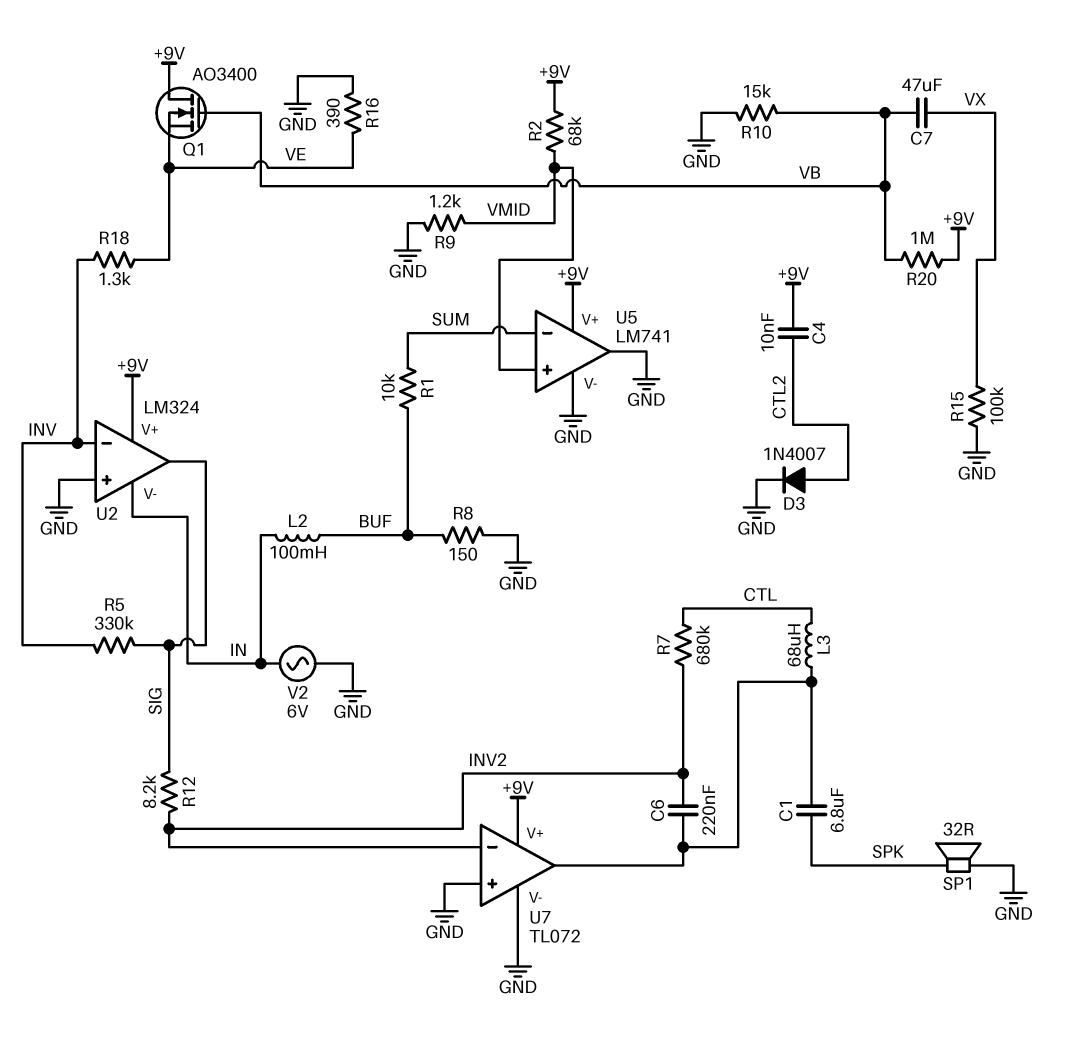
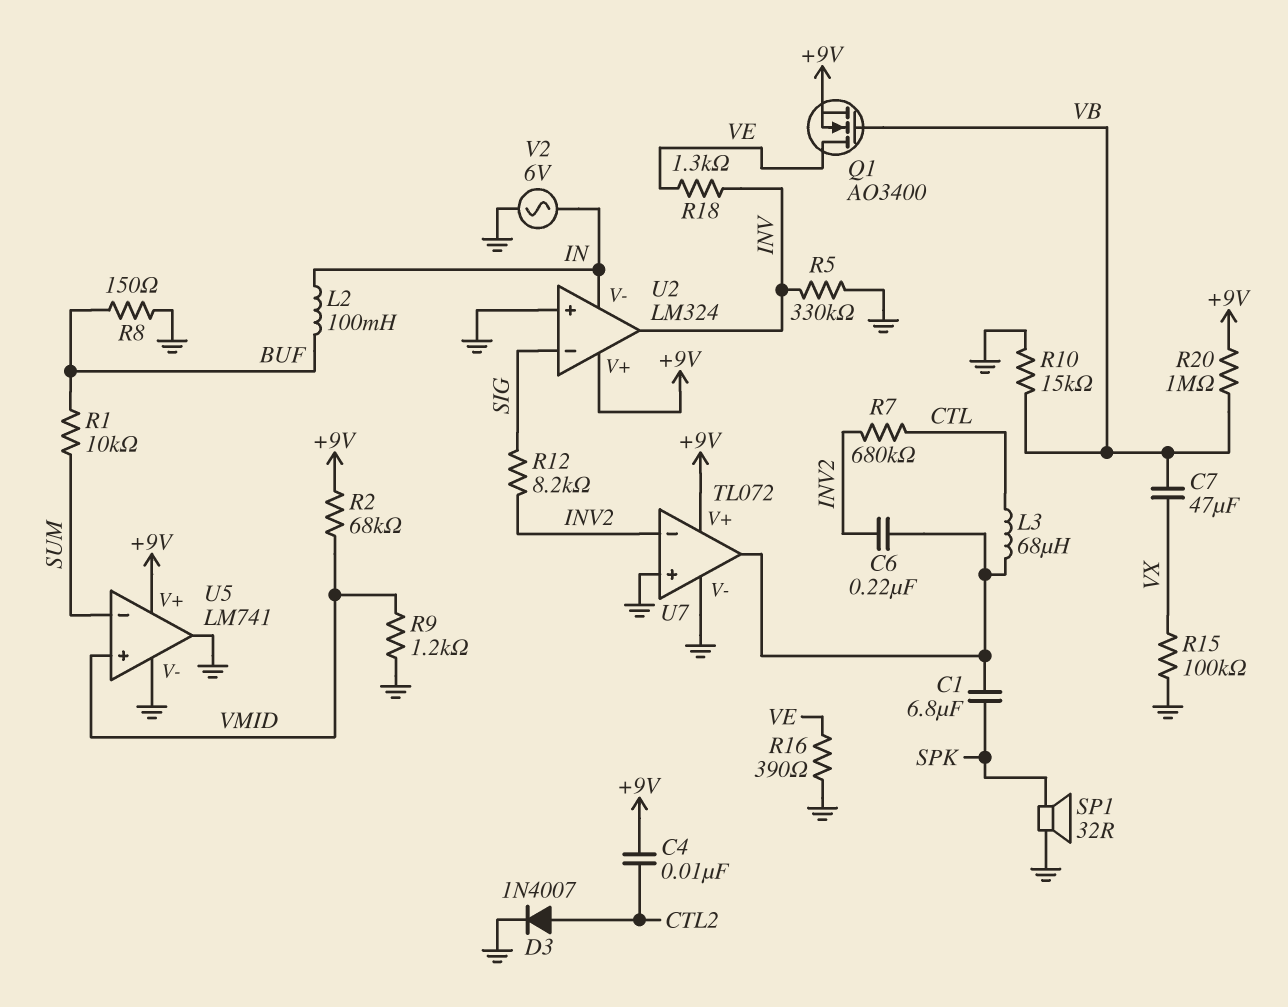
Q1: NMOS AO3400 (G VB, D +9V, S VE) -> NMOS AO3400 (G VB, D VE, S +9V)
R5: 330k (INV, SIG) -> 330k (GND, INV)
U2 pin in-: INV -> SIG
U2 pin out: SIG -> INV

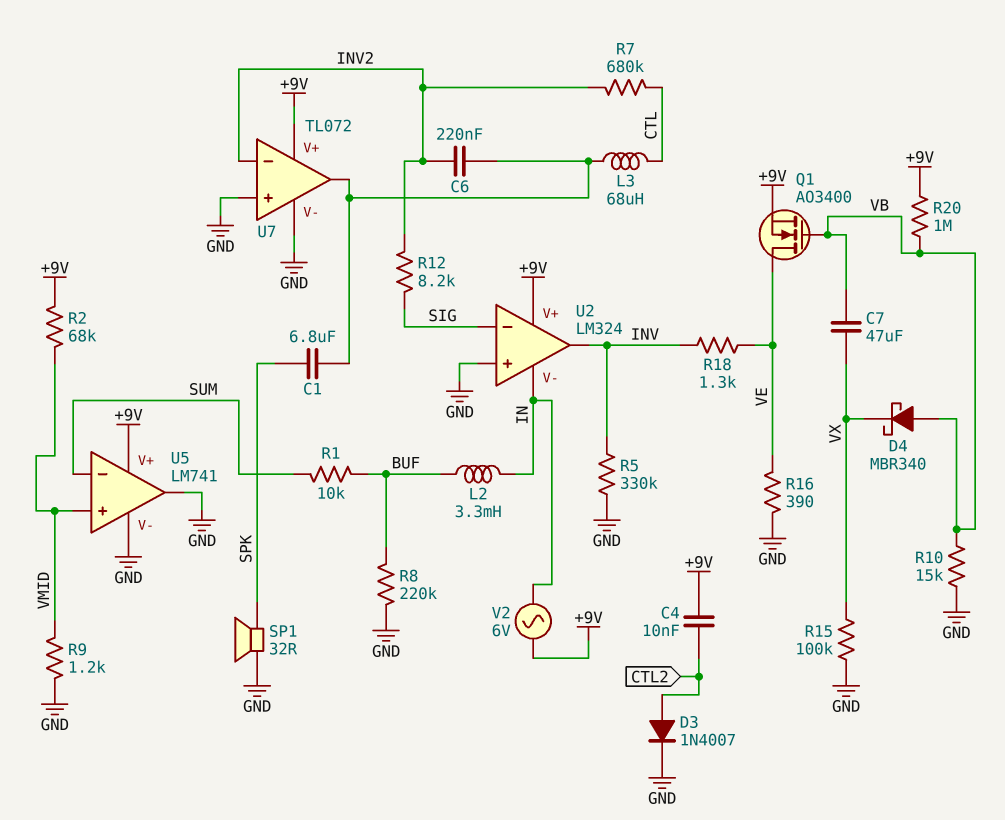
D4: none -> schottky MBR340 (A VB, K VX)
L2: 100mH (BUF, IN) -> 3.3mH (BUF, IN)
R8: 150 (BUF, GND) -> 220k (BUF, GND)
V2: AC 6V (GND, IN) -> AC 6V (+9V, IN)

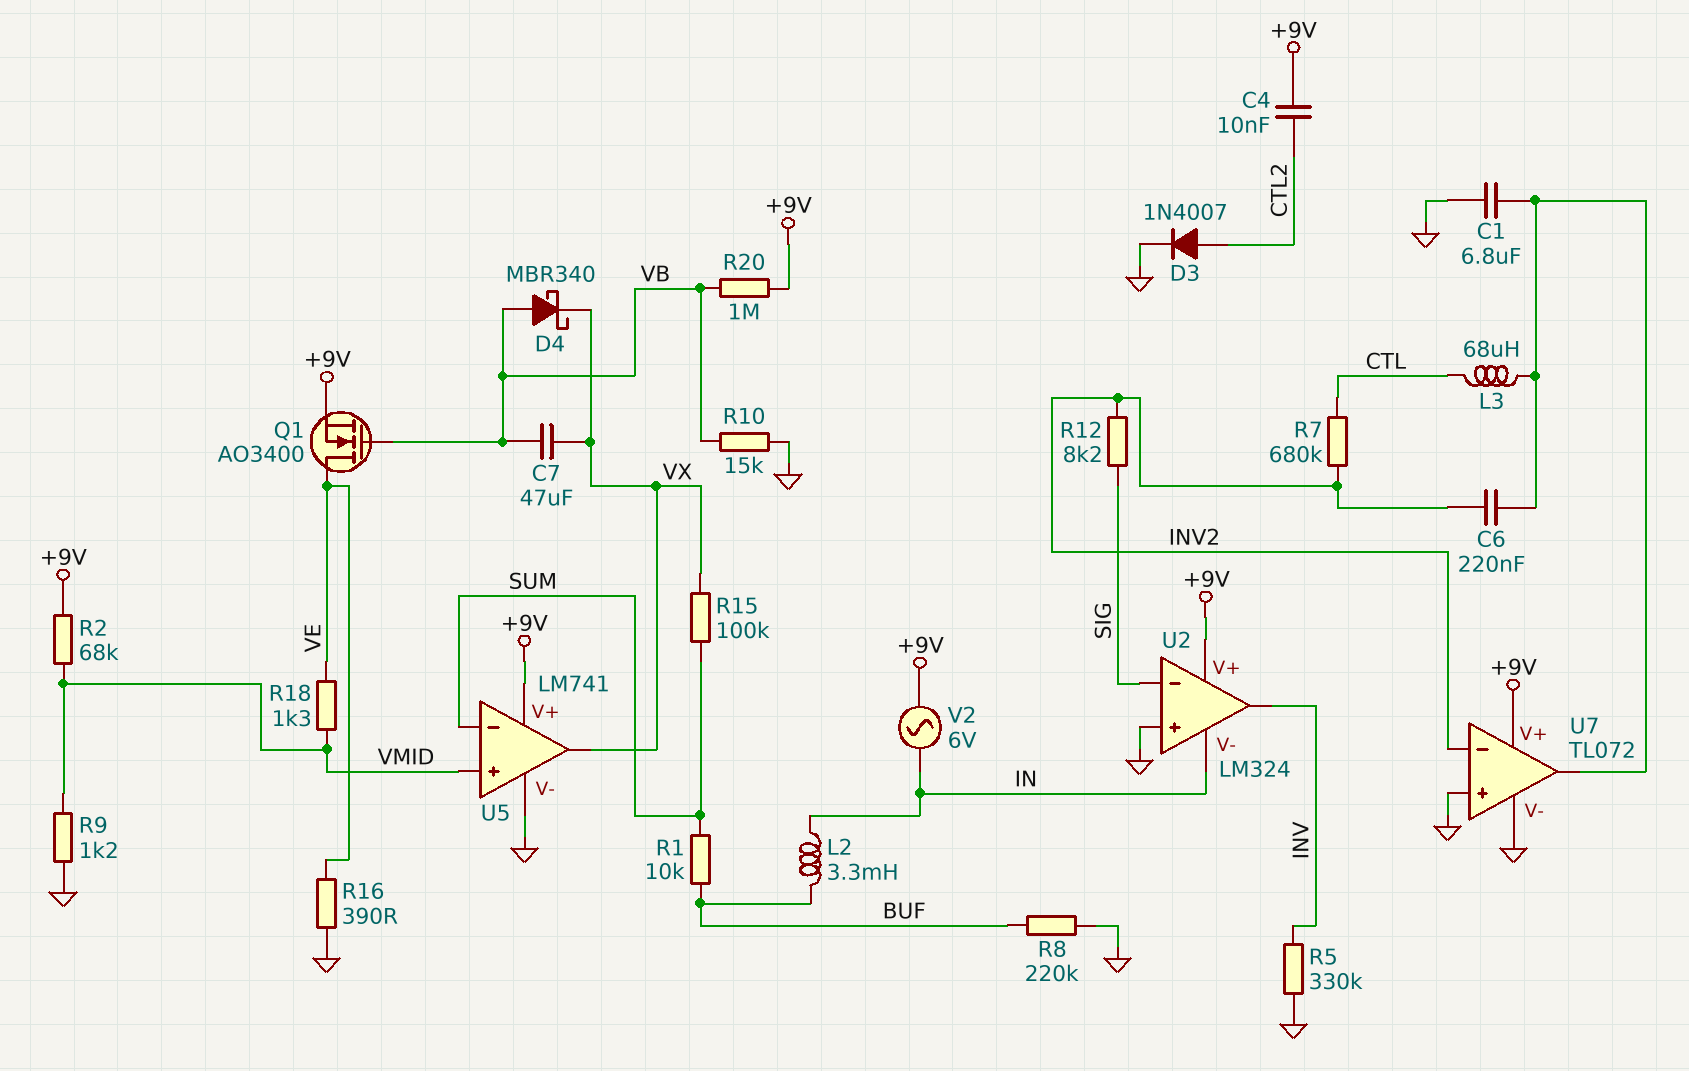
C1: 6.8uF (SPK, U7/out) -> 6.8uF (GND, U7/out)
R15: 100k (GND, VX) -> 100k (SUM, VX)
R18: 1.3k (INV, VE) -> 1.3k (VE, VMID)
SP1: speaker 32R (GND, SPK) -> none
U5 pin out: GND -> VX

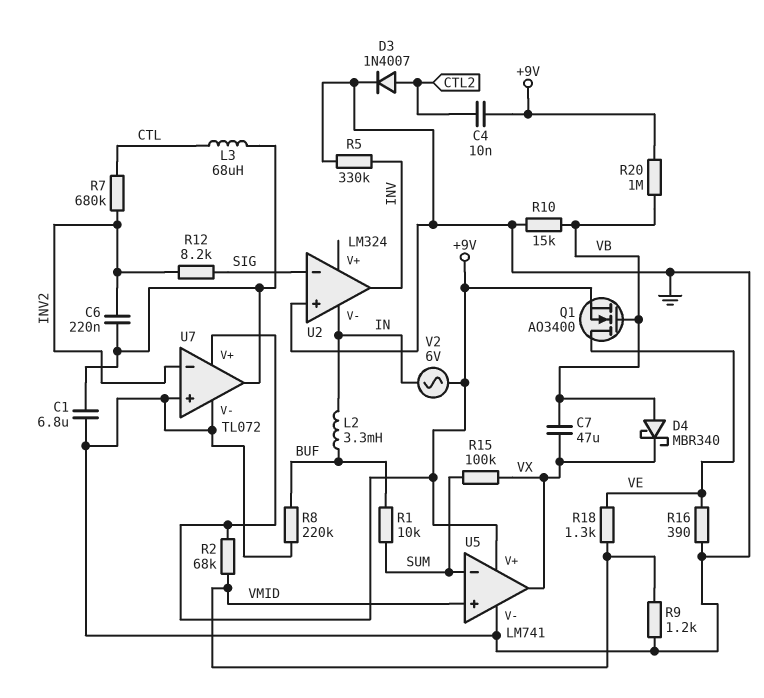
U2 pin V+: +9V -> none

